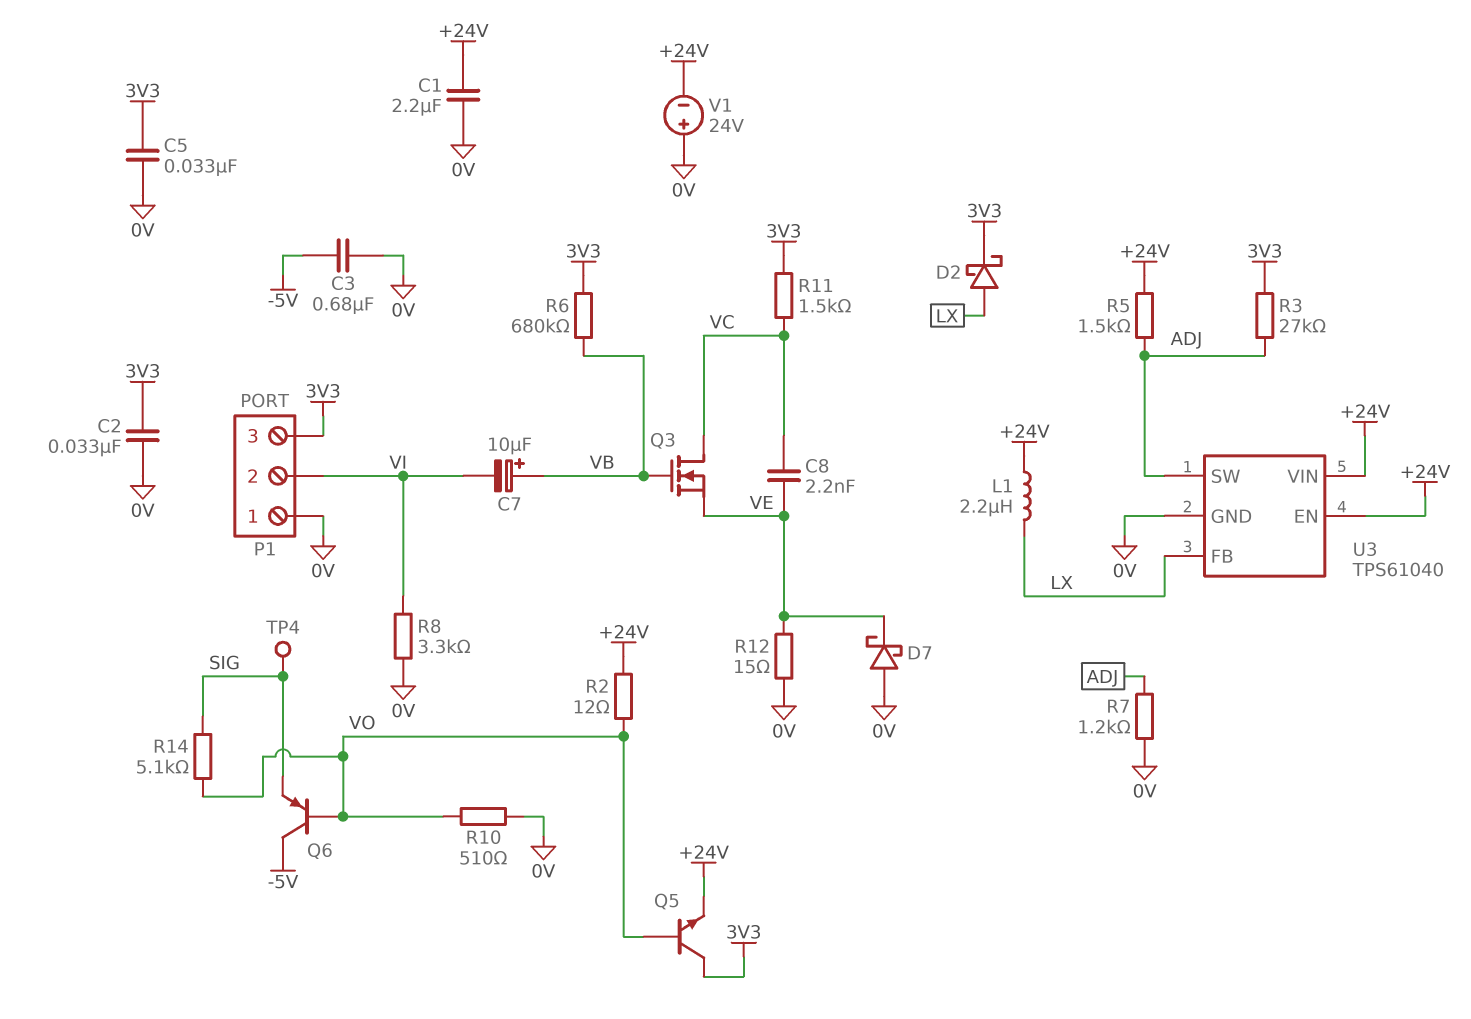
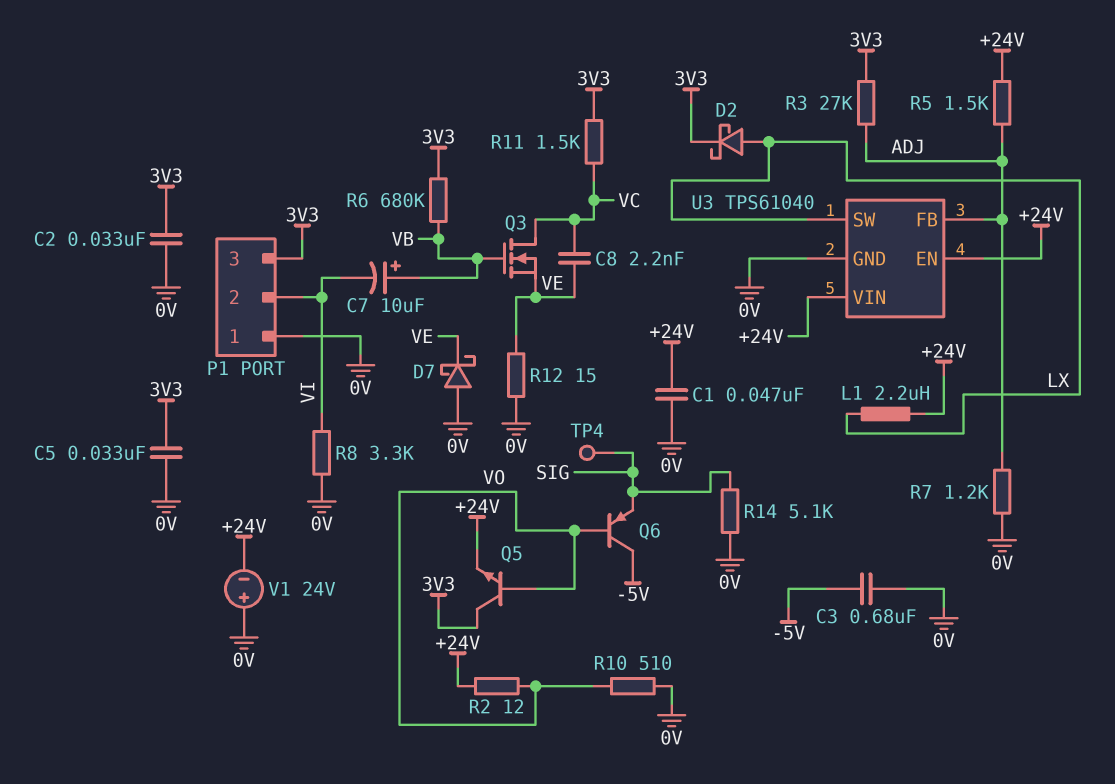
C1: 2.2uF (+24V, 0V) -> 47nF (+24V, 0V)
R14: 5.1k (SIG, VO) -> 5.1k (0V, SIG)
U3 pin FB: LX -> ADJ
U3 pin SW: ADJ -> LX

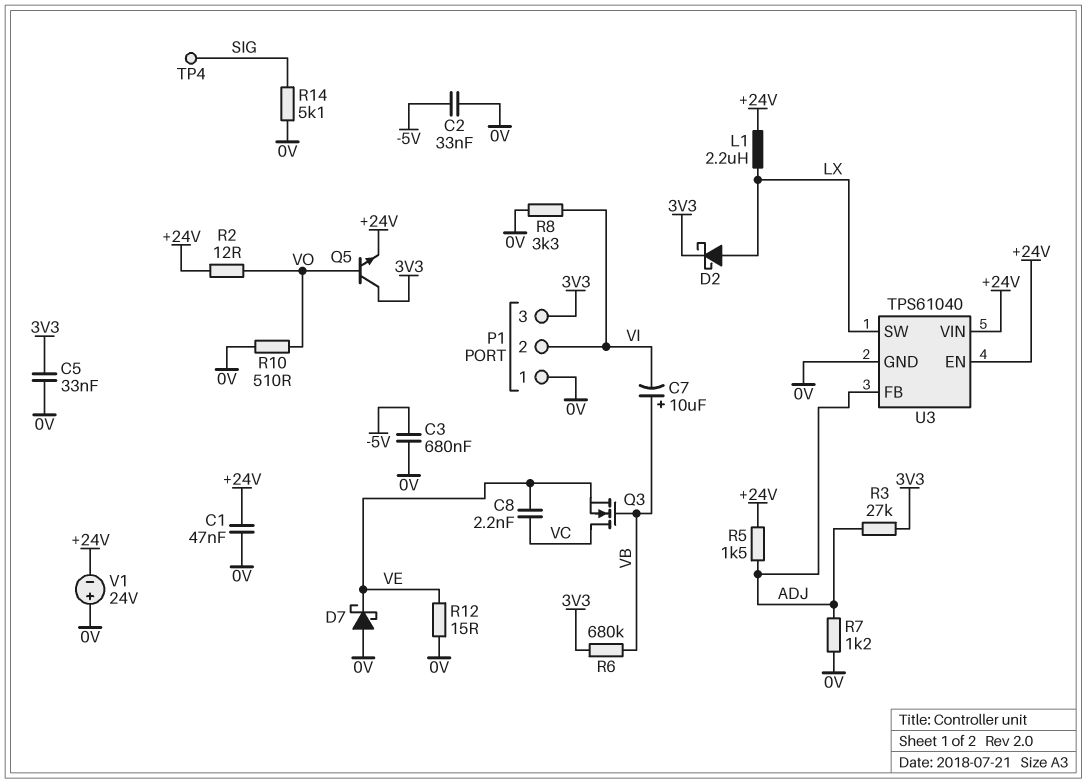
C2: 33nF (0V, 3V3) -> 33nF (-5V, 0V)
Q6: PNP (B VO, C -5V, E SIG) -> none
R11: 1.5k (3V3, VC) -> none

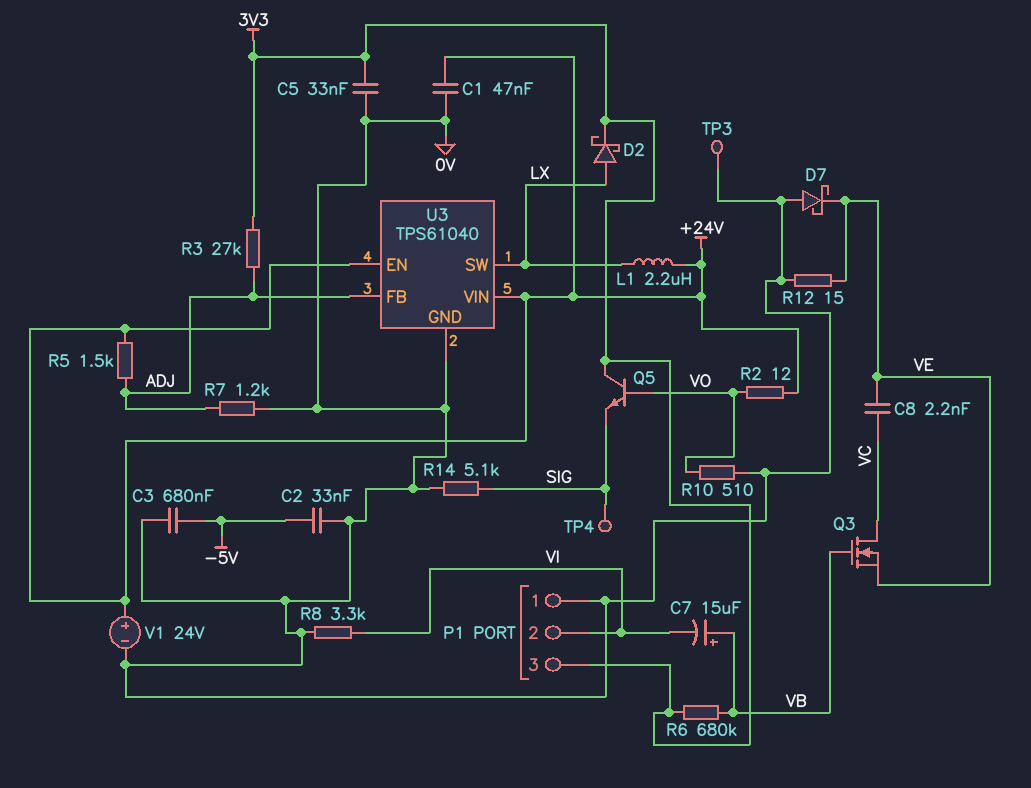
C7: 10uF (plus VB, minus VI) -> 15uF (plus VB, minus VI)
Q5: NPN (B VO, C 3V3, E +24V) -> NPN (B VO, C 3V3, E SIG)
TP3: none -> test point (0V)
V1: 24V (plus 0V, minus +24V) -> 24V (plus +24V, minus 0V)

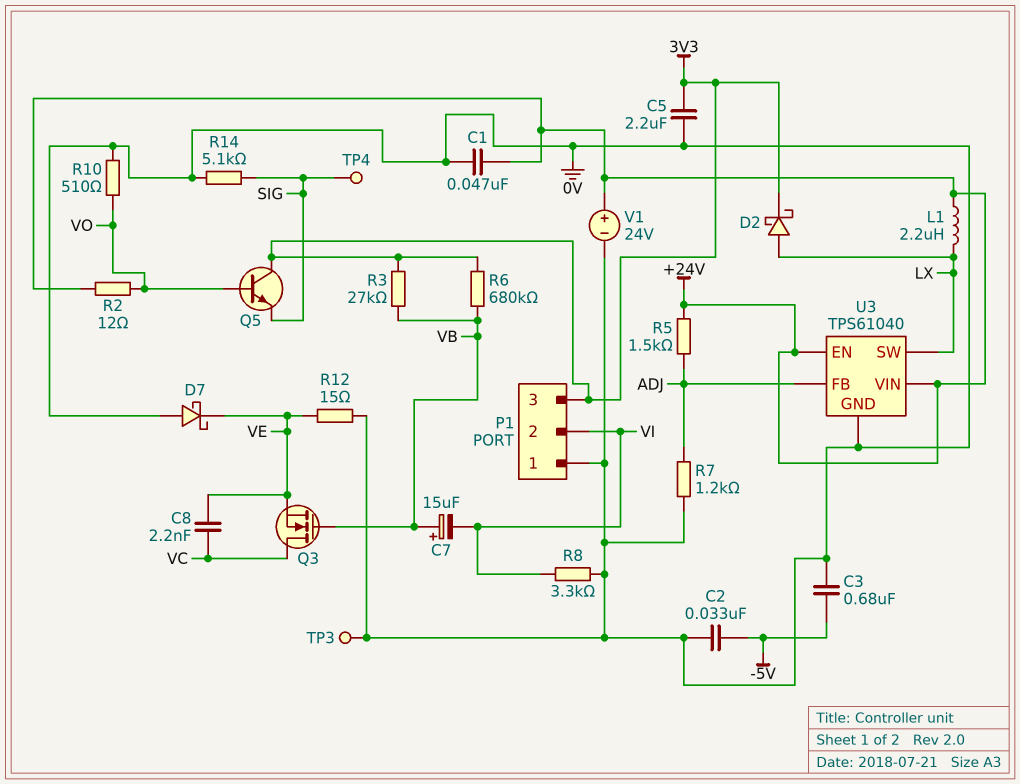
C5: 33nF (0V, 3V3) -> 2.2uF (0V, 3V3)
R3: 27k (3V3, ADJ) -> 27k (3V3, VB)

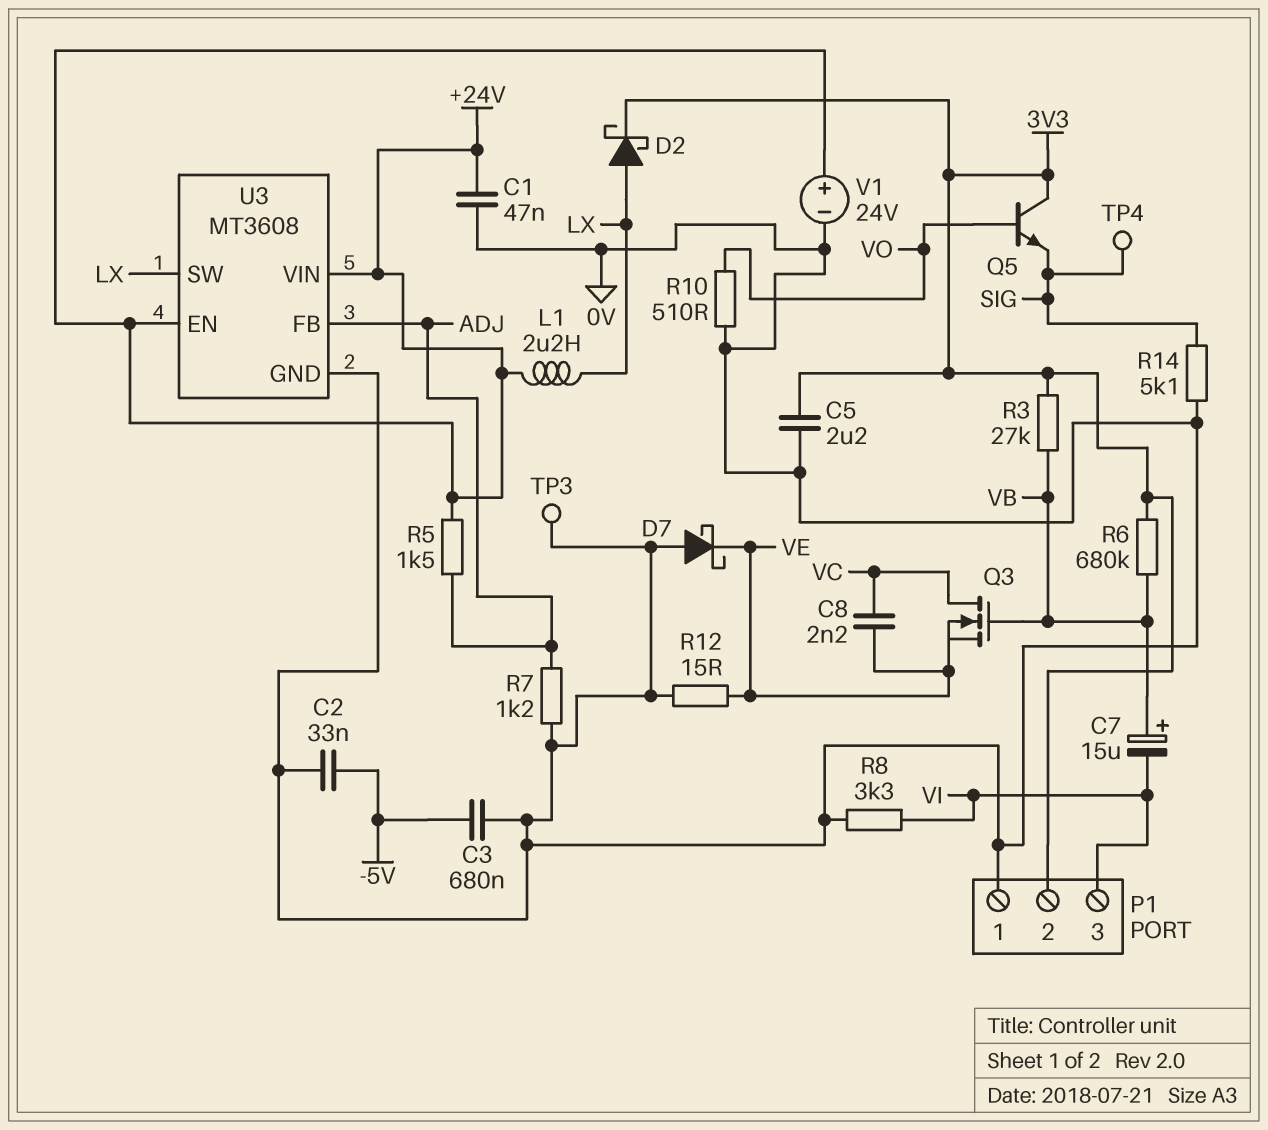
P1 pin 2: VI -> 3V3
P1 pin 3: 3V3 -> VI
R2: 12 (+24V, VO) -> none
U3: TPS61040 -> MT3608

